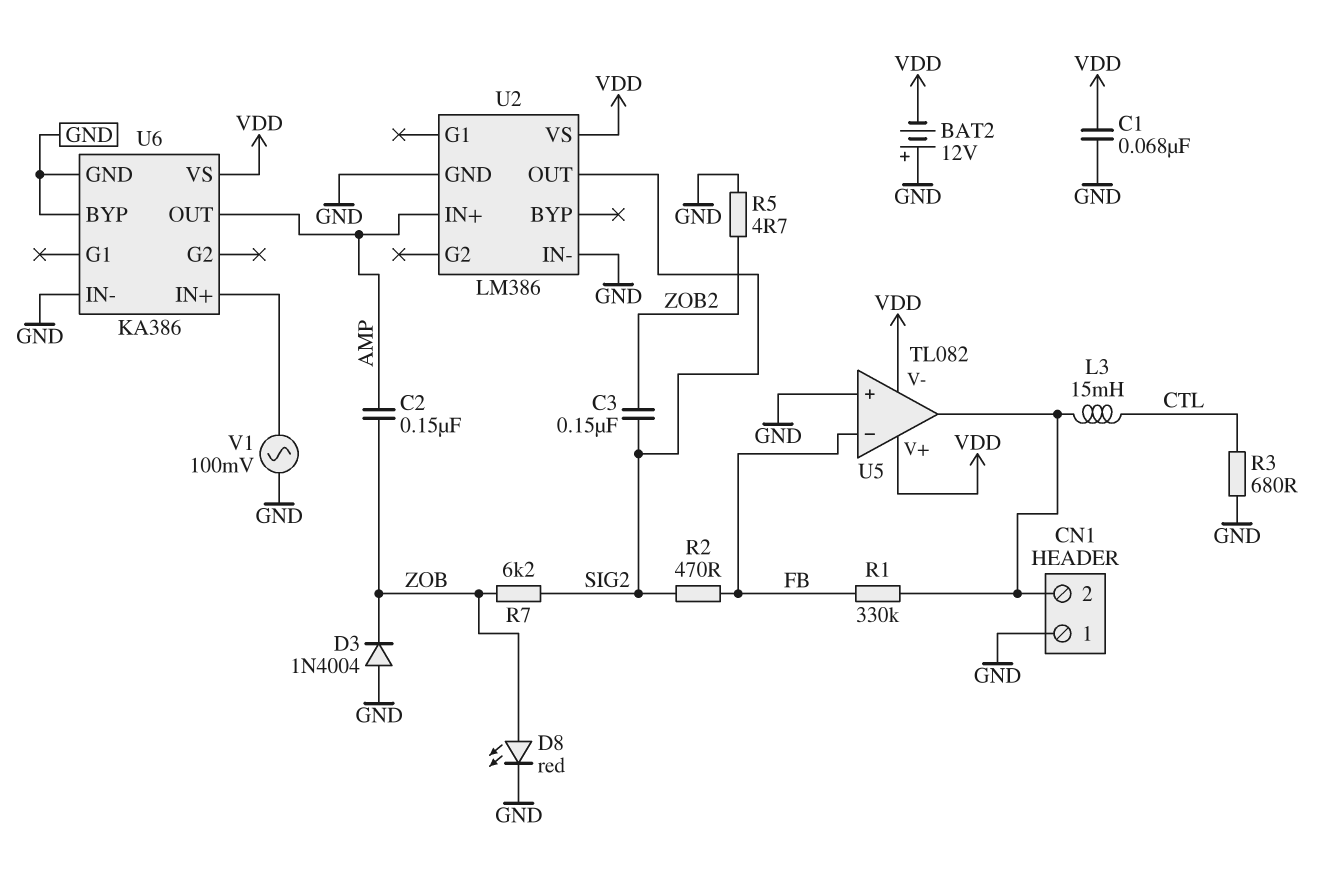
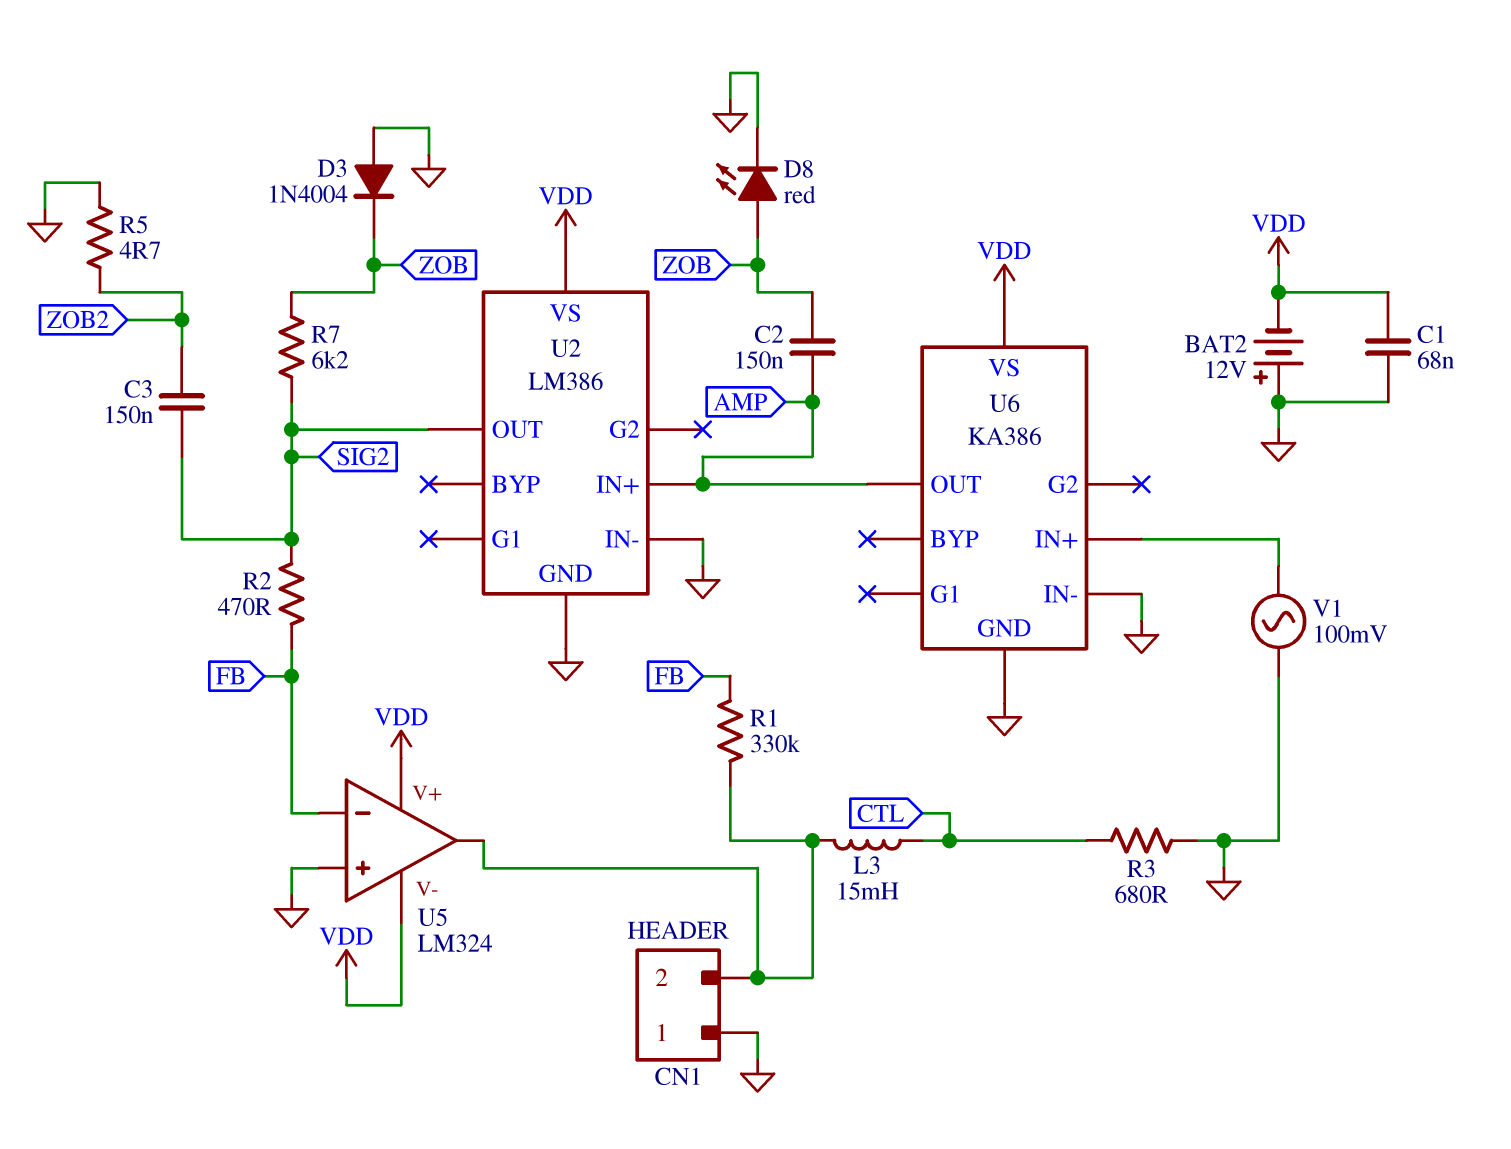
U5: TL082 -> LM324
U6 pin BYP: GND -> none

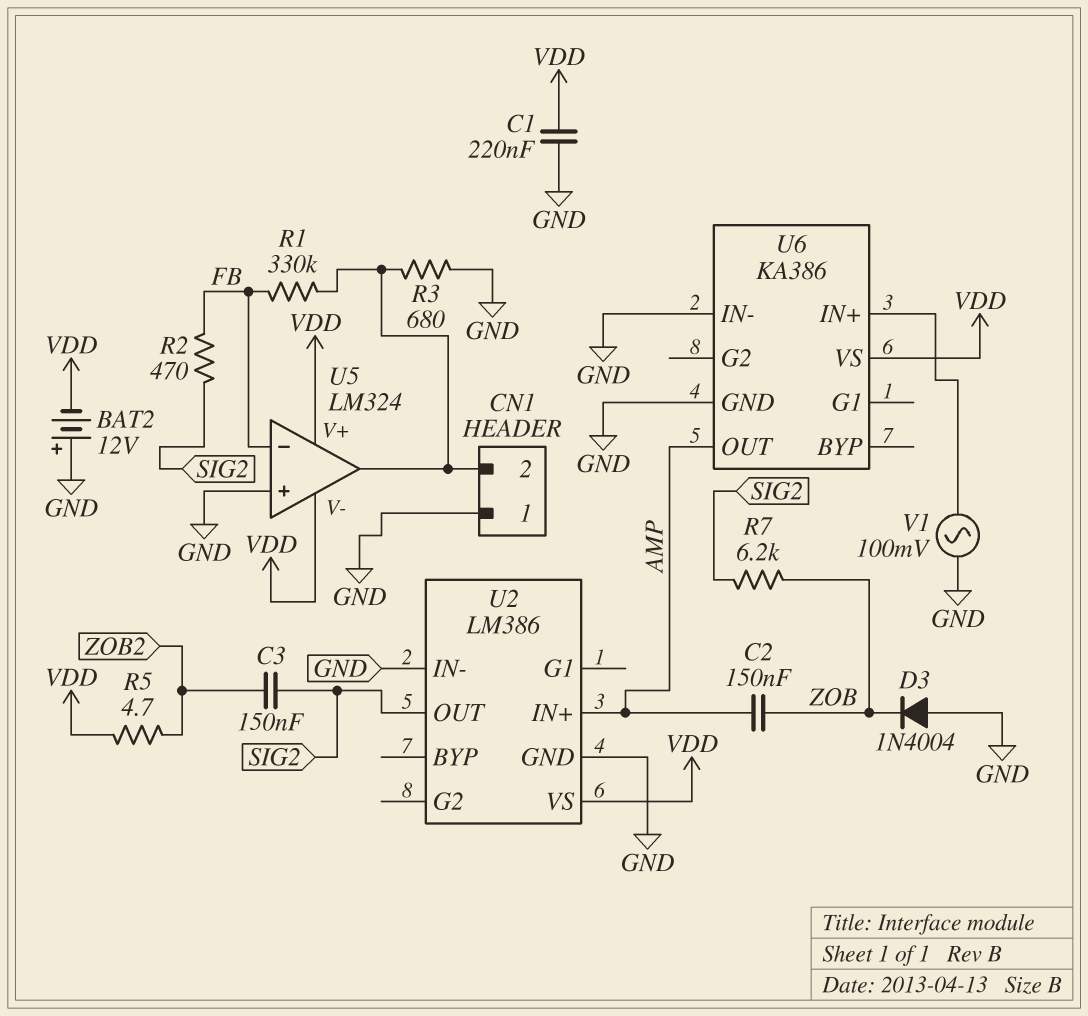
C1: 68nF (GND, VDD) -> 220nF (GND, VDD)
D8: LED red (A ZOB, K GND) -> none
L3: 15mH (CN1/2, CTL) -> none
R3: 680 (CTL, GND) -> 680 (CN1/2, GND)
R5: 4.7 (GND, ZOB2) -> 4.7 (VDD, ZOB2)

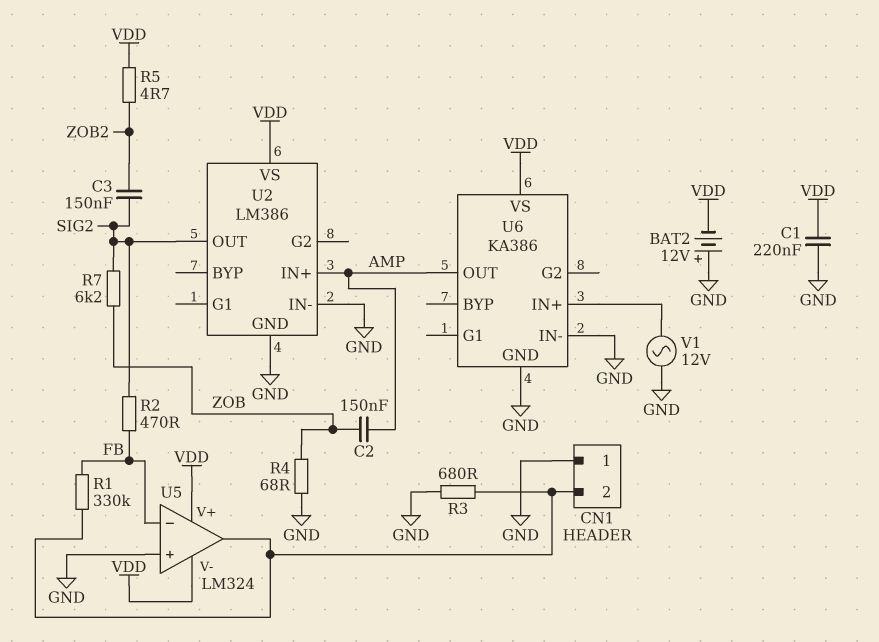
D3: diode 1N4004 (A GND, K ZOB) -> none
R4: none -> 68 (GND, ZOB)
V1: AC 100mV (GND, U6/IN+) -> AC 12V (GND, U6/IN+)

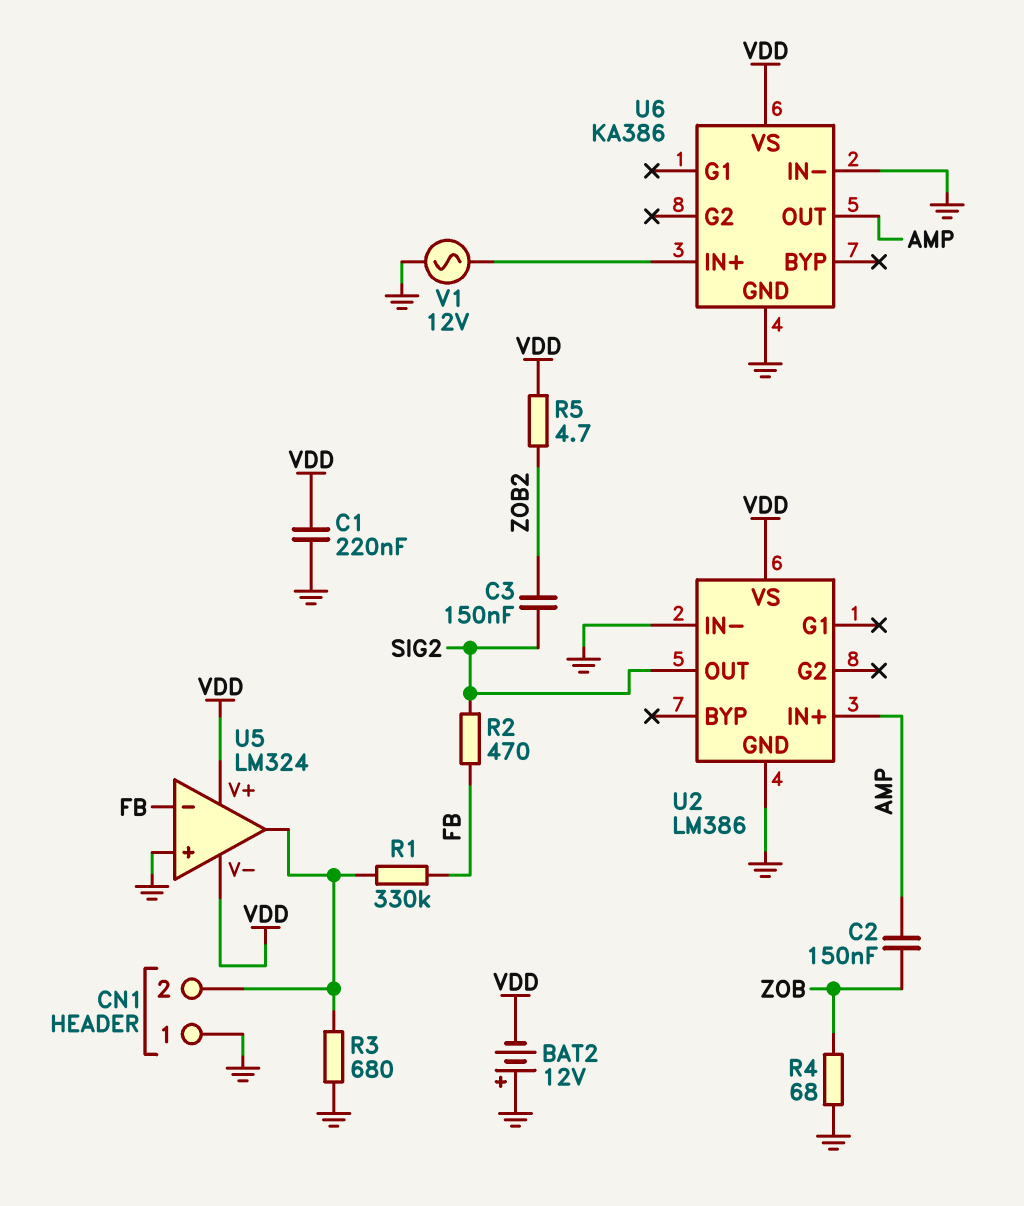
R7: 6.2k (SIG2, ZOB) -> none

